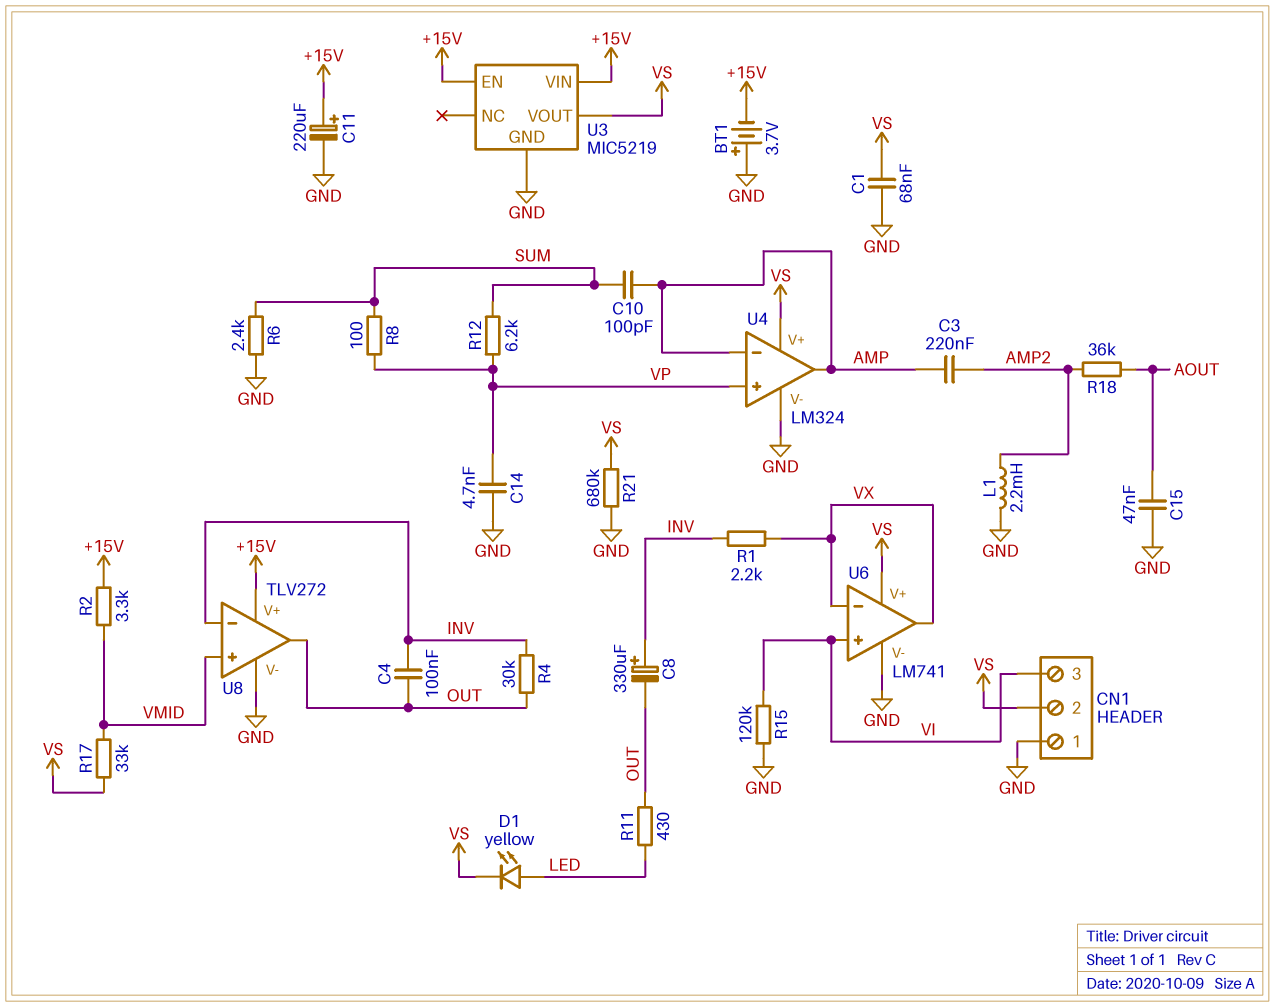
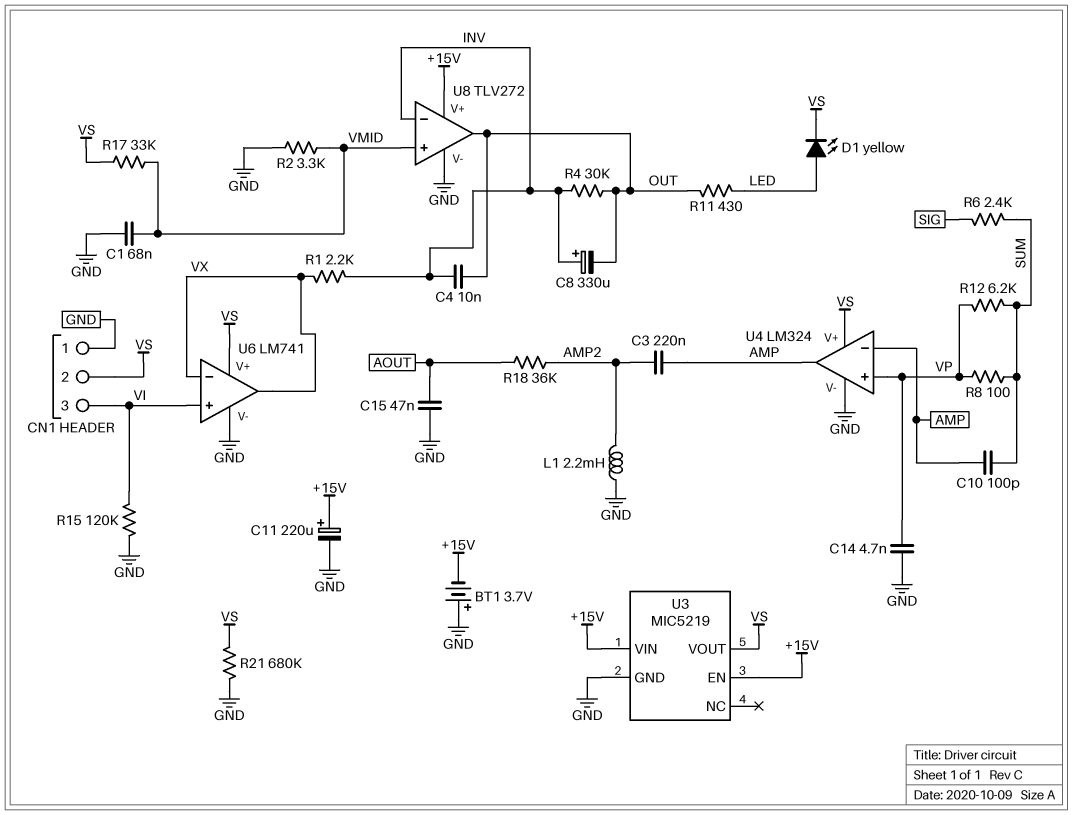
C1: 68nF (GND, VS) -> 68nF (GND, VMID)
C4: 100nF (INV, OUT) -> 10nF (INV, OUT)
R2: 3.3k (+15V, VMID) -> 3.3k (GND, VMID)
R6: 2.4k (GND, SUM) -> 2.4k (SIG, SUM)

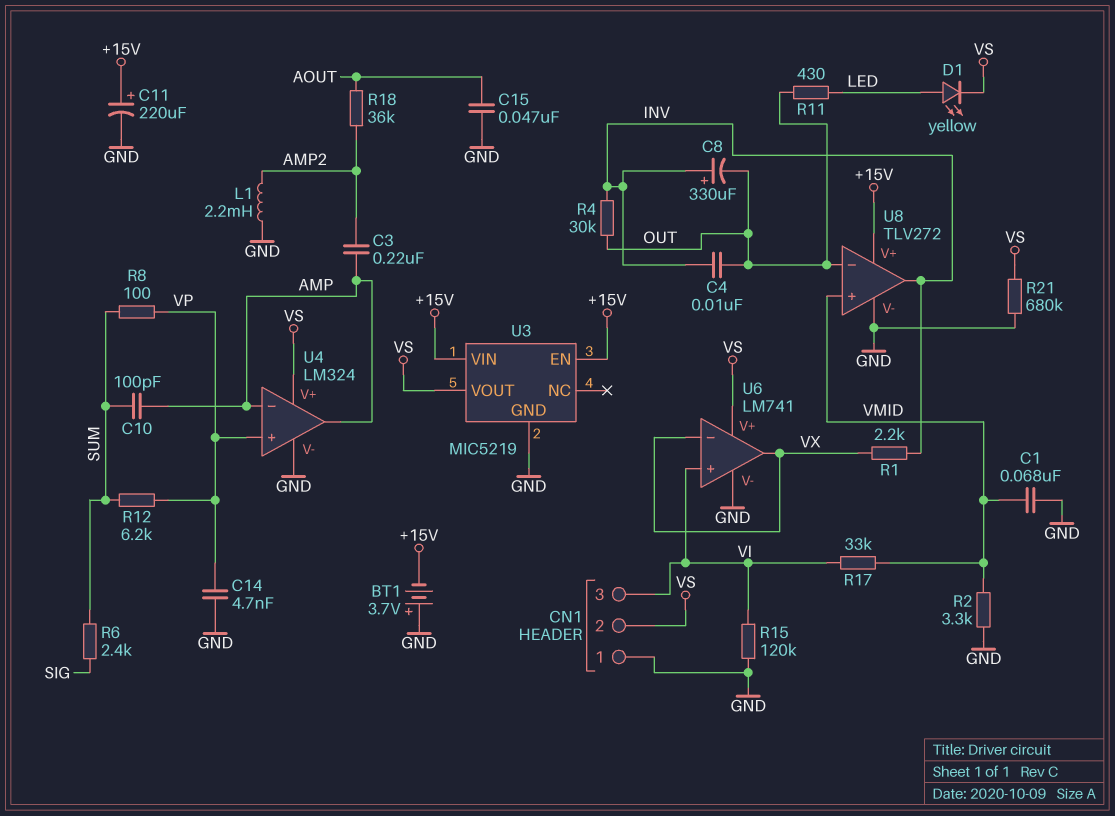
R17: 33k (VMID, VS) -> 33k (VI, VMID)
U8 pin in-: INV -> OUT
U8 pin out: OUT -> INV

